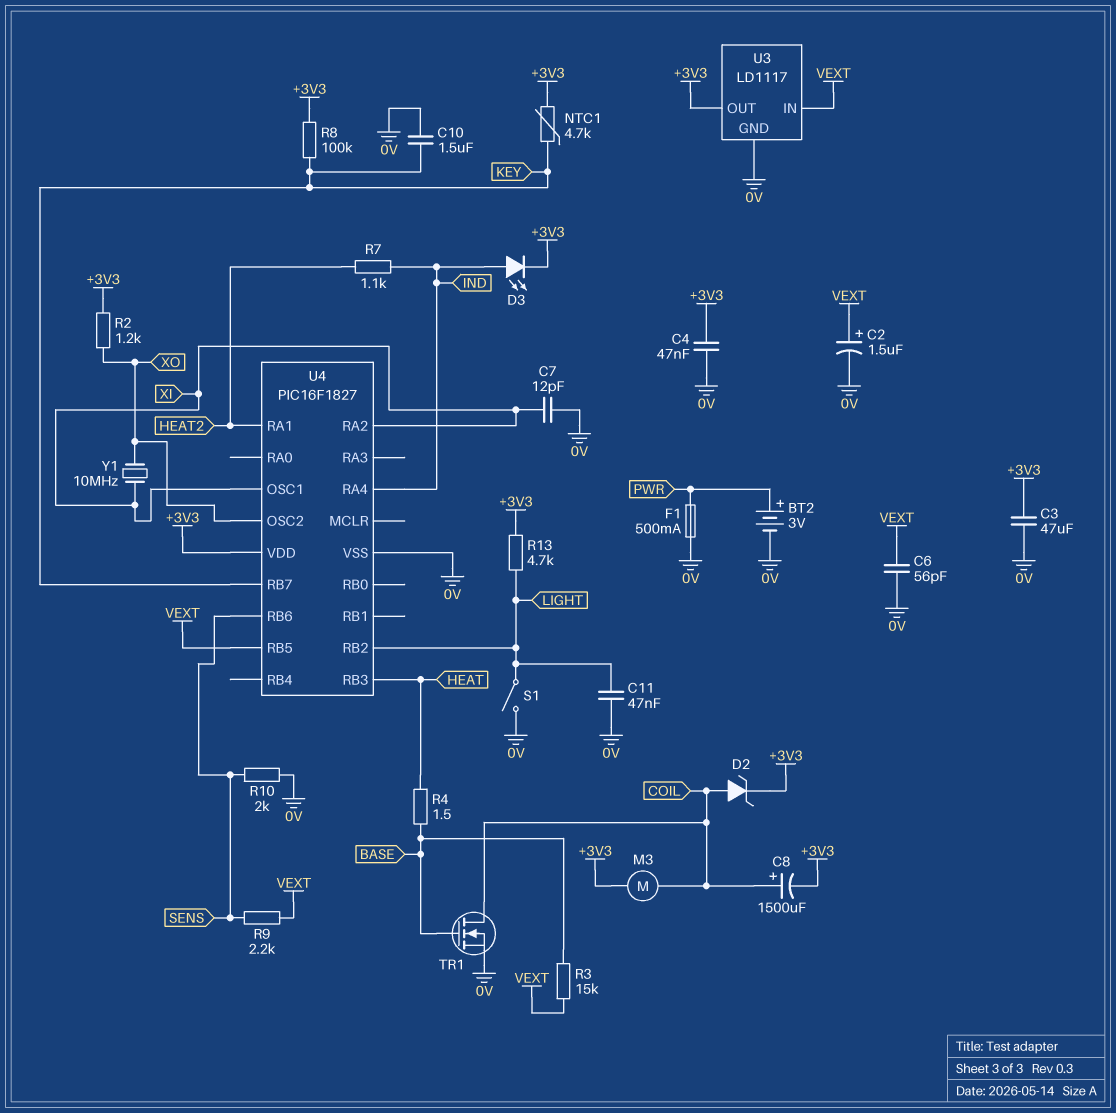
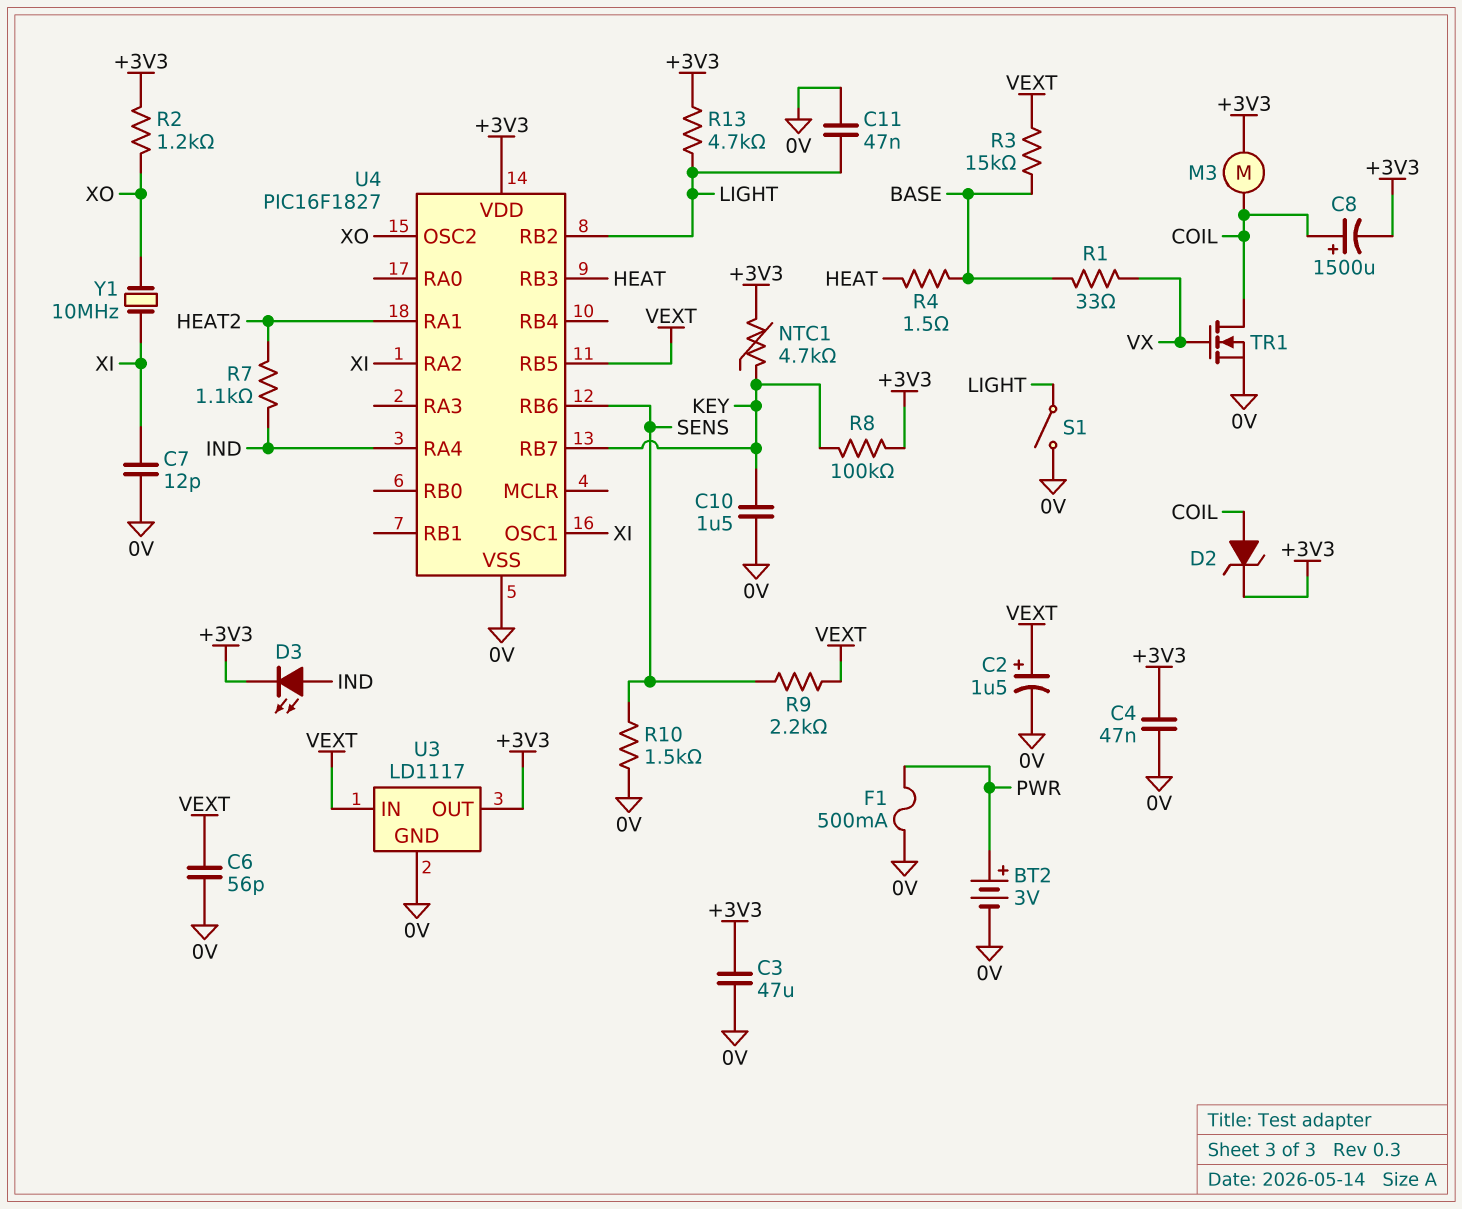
R1: none -> 33 (BASE, VX)
R10: 2k (0V, SENS) -> 1.5k (0V, SENS)
TR1: NMOS (G BASE, D COIL, S 0V) -> NMOS (G VX, D COIL, S 0V)

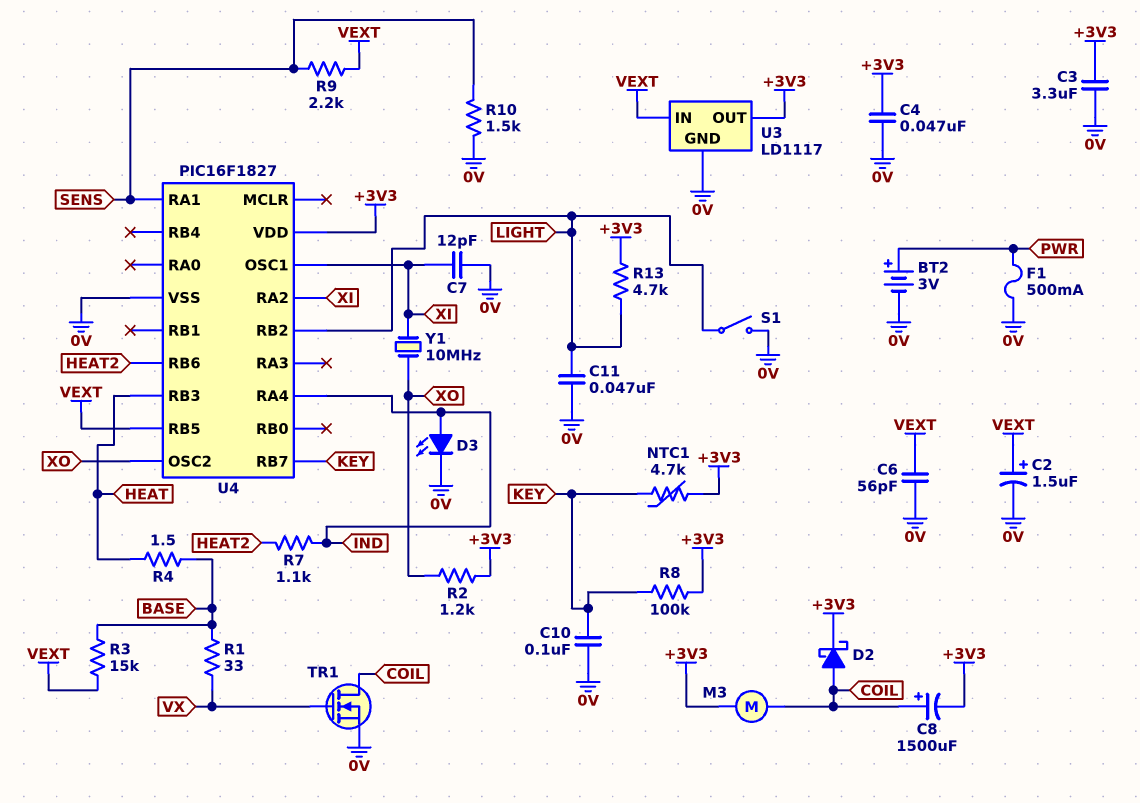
C3: 47uF (+3V3, 0V) -> 3.3uF (+3V3, 0V)
C10: 1.5uF (0V, KEY) -> 100nF (0V, KEY)
D2: zener (A COIL, K +3V3) -> schottky (A COIL, K +3V3)
D3: LED (A IND, K +3V3) -> LED (A IND, K 0V)
U4 pin RA1: HEAT2 -> SENS
U4 pin RB6: SENS -> HEAT2

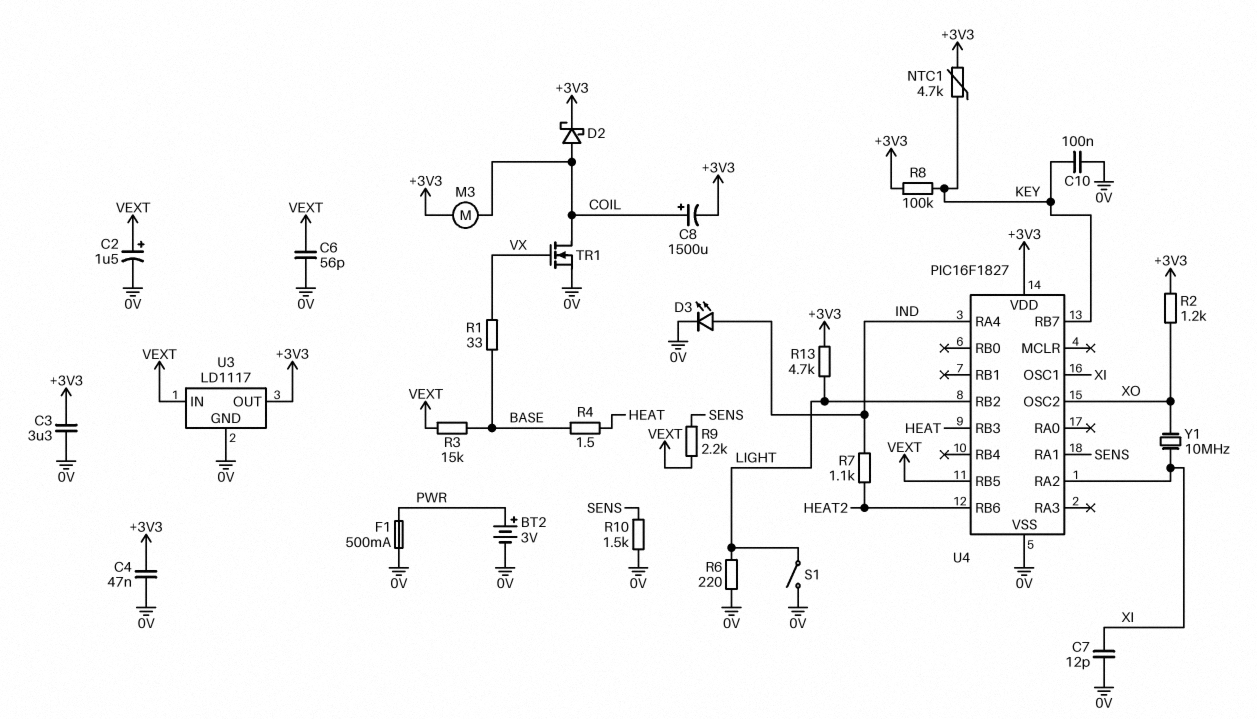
C11: 47nF (0V, LIGHT) -> none
R6: none -> 220 (0V, LIGHT)

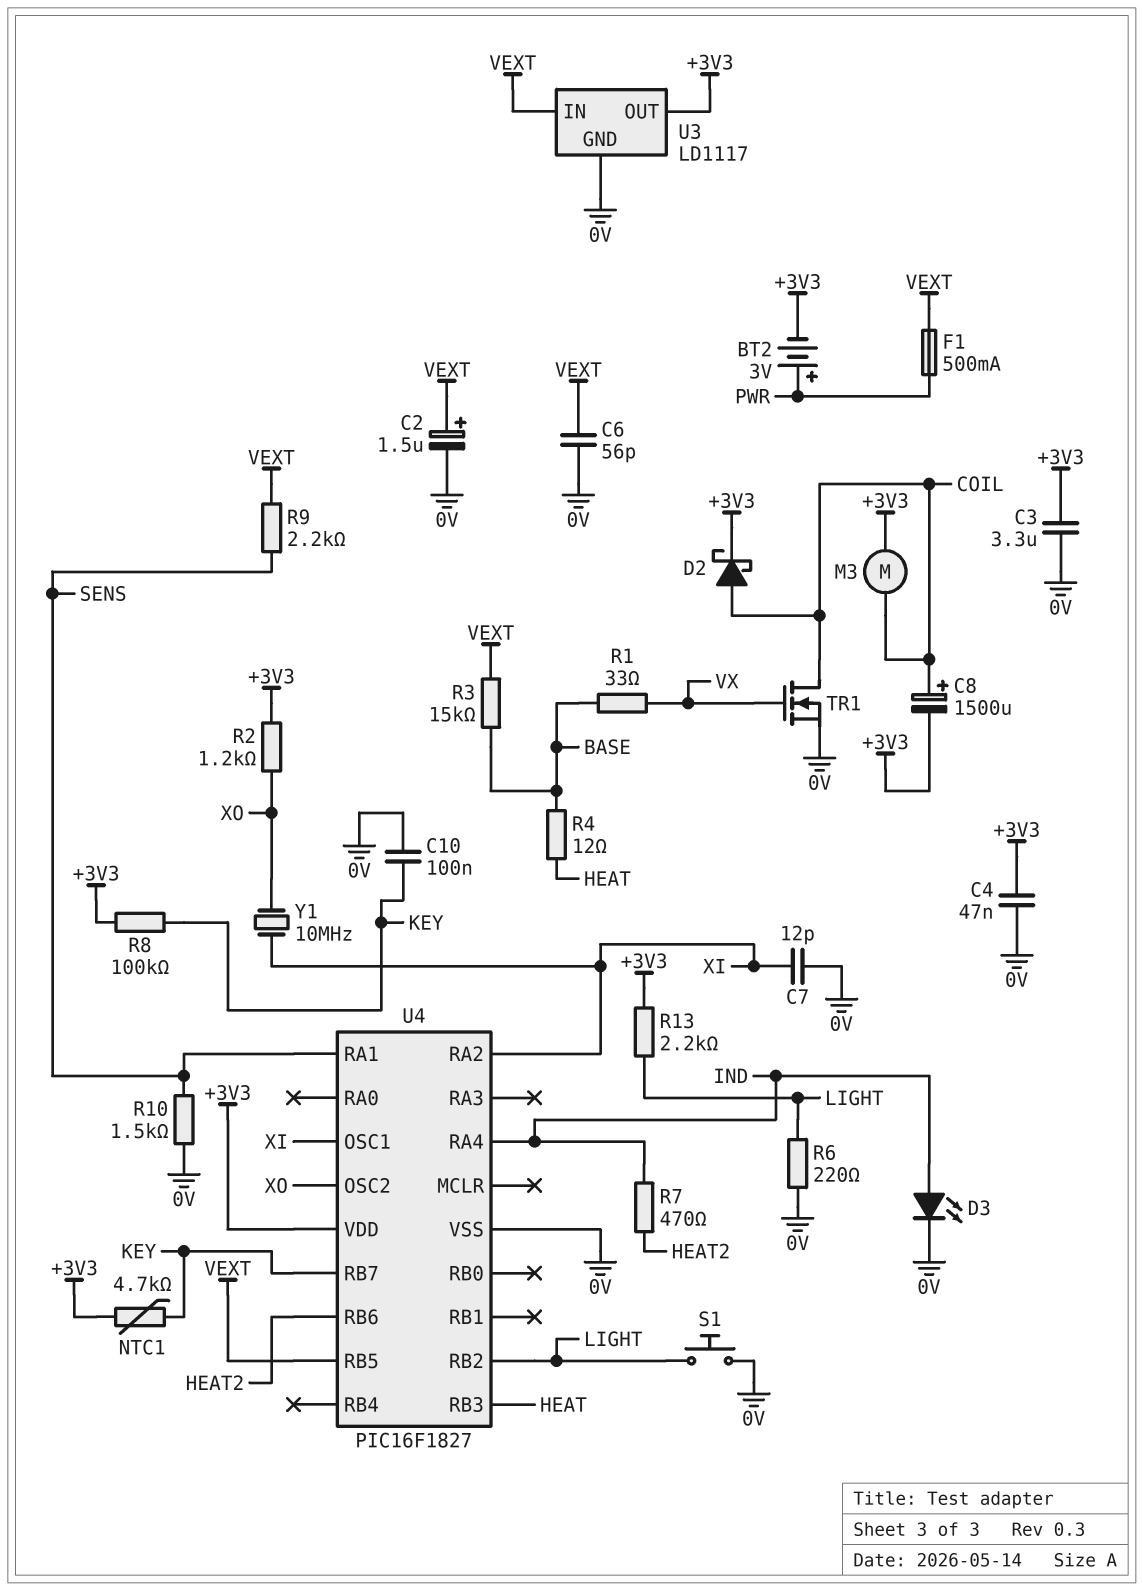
BT2: 3V (plus PWR, minus 0V) -> 3V (plus PWR, minus +3V3)
F1: 500mA (0V, PWR) -> 500mA (PWR, VEXT)
R4: 1.5 (BASE, HEAT) -> 12 (BASE, HEAT)
R7: 1.1k (HEAT2, IND) -> 470 (HEAT2, IND)
R13: 4.7k (+3V3, LIGHT) -> 2.2k (+3V3, LIGHT)
S1: switch (0V, LIGHT) -> button (0V, LIGHT)

